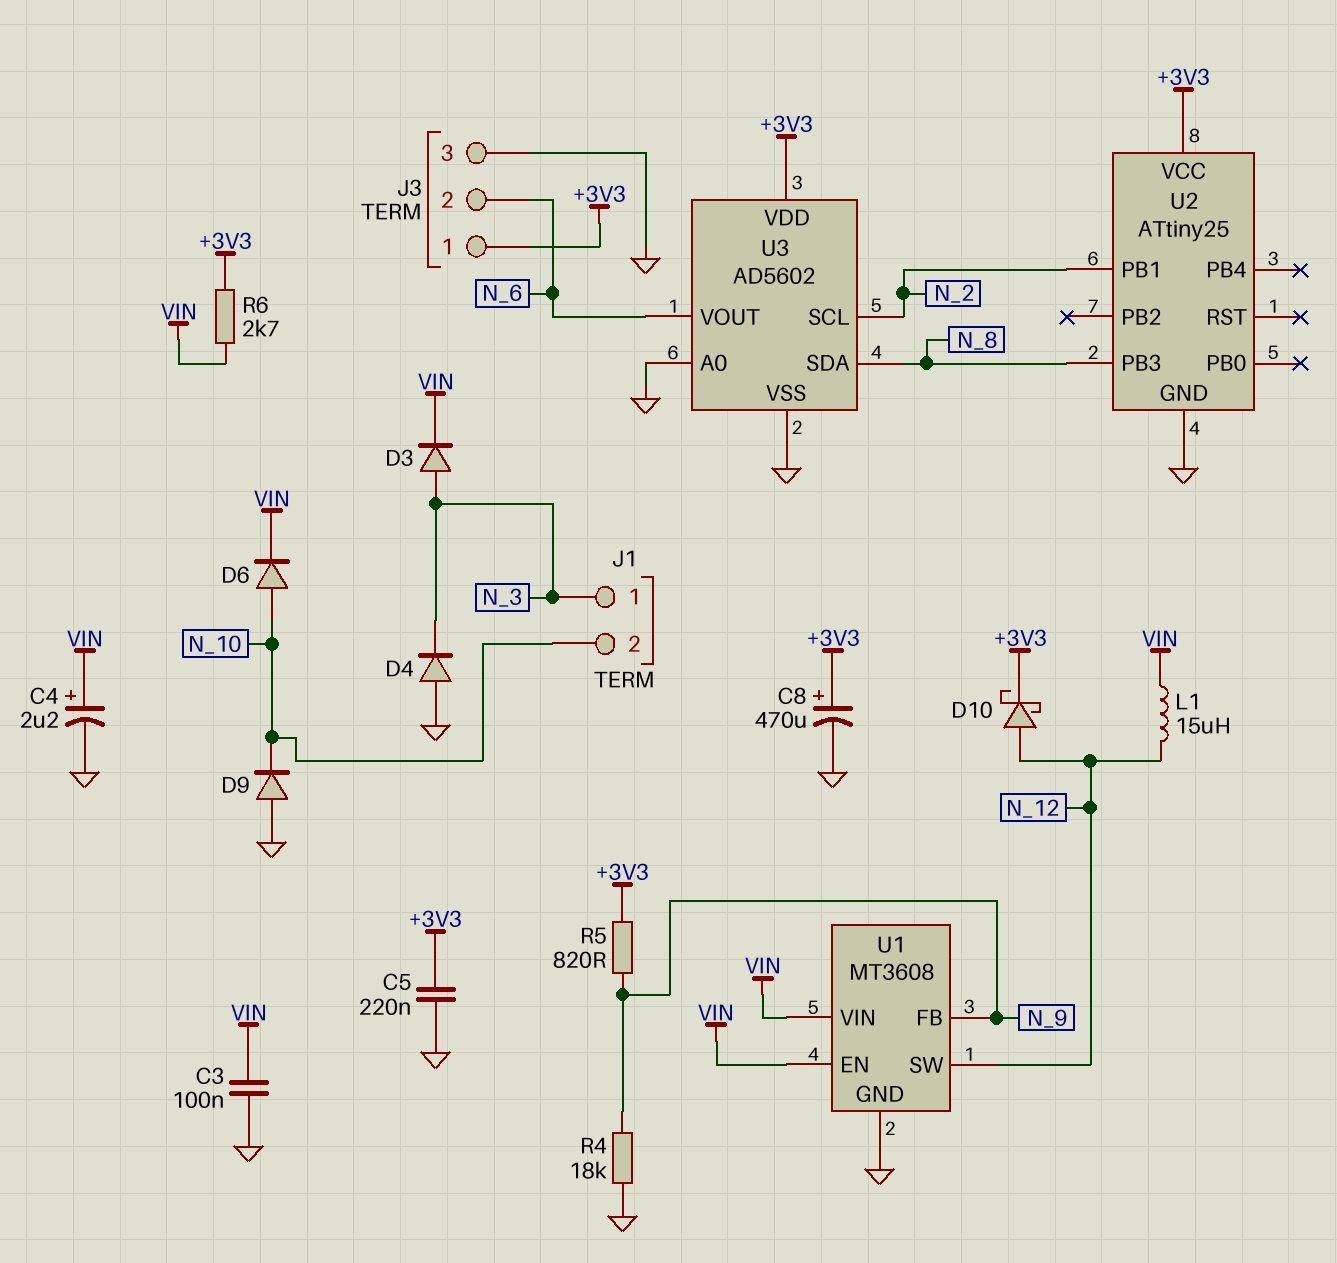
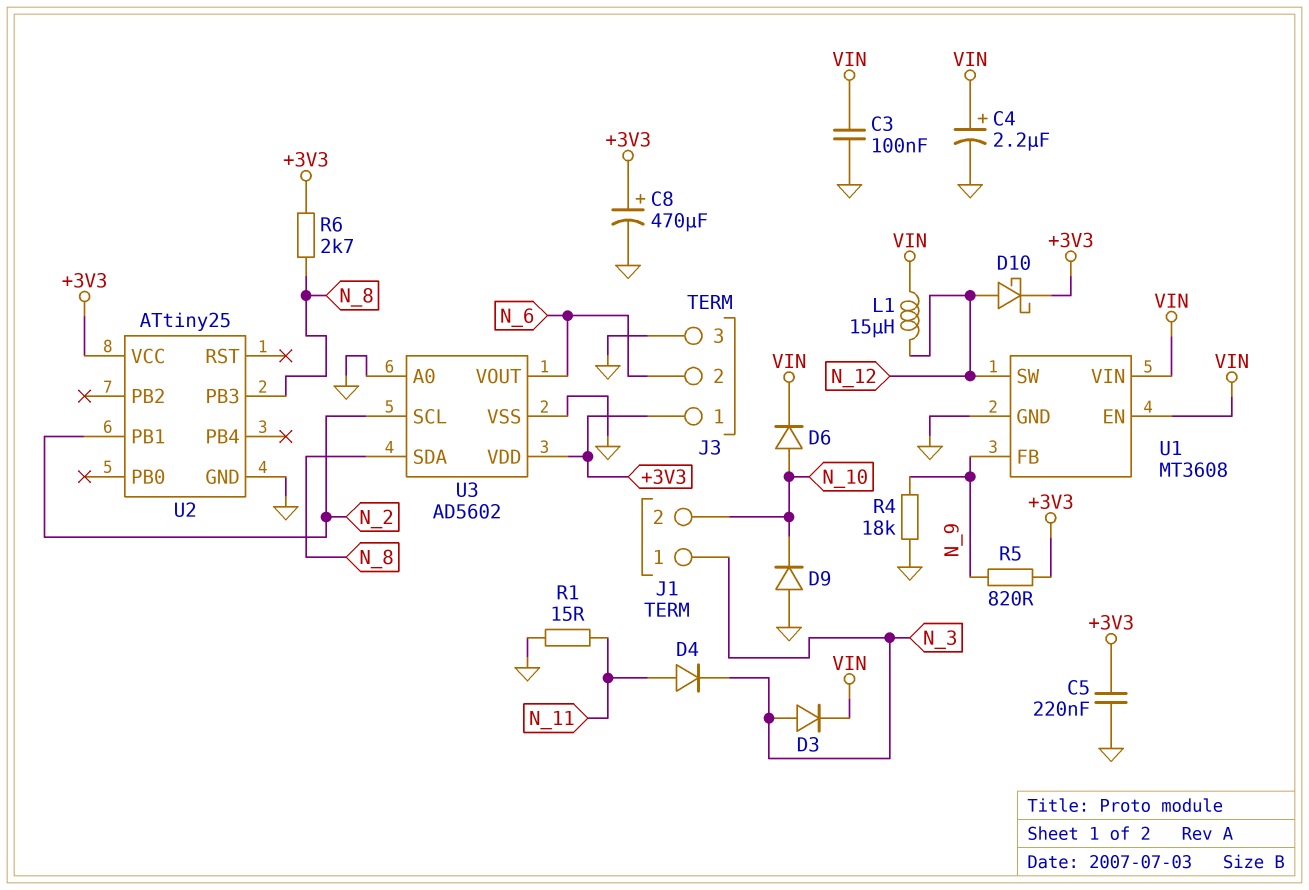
D4: diode (A GND, K N_3) -> diode (A N_11, K N_3)
R1: none -> 15 (GND, N_11)
R6: 2.7k (+3V3, VIN) -> 2.7k (+3V3, N_8)

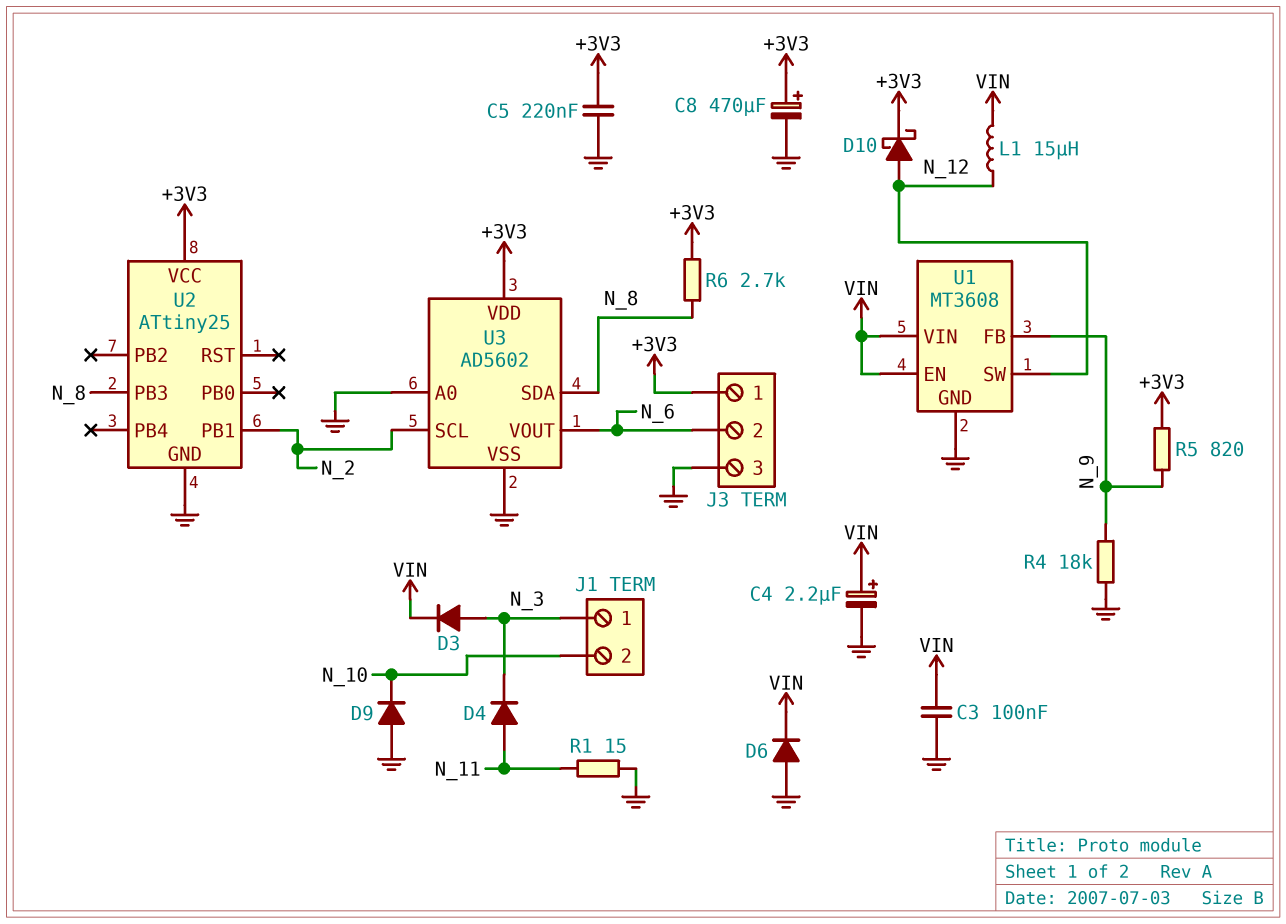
D6: diode (A N_10, K VIN) -> diode (A GND, K VIN)

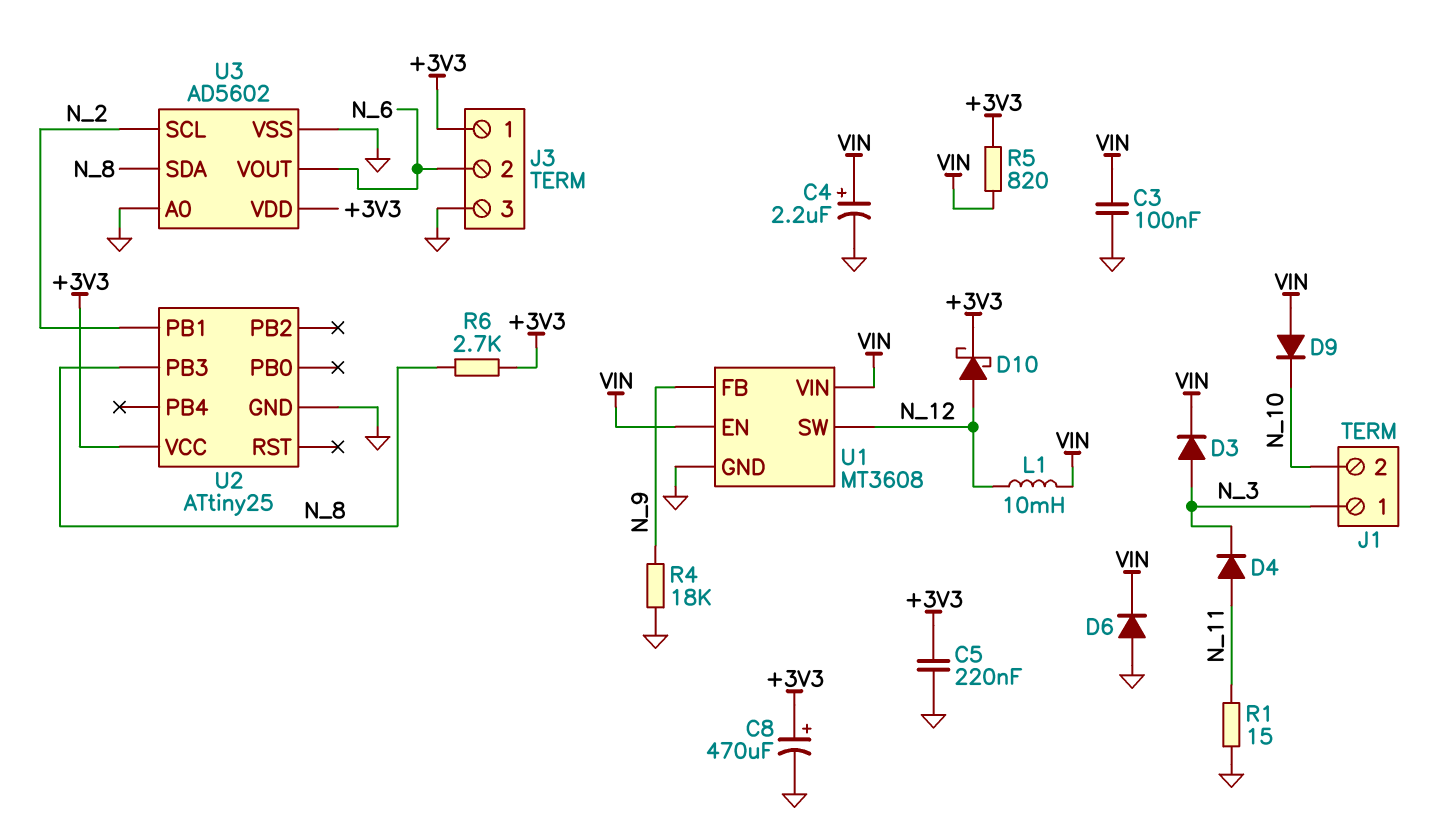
D9: diode (A GND, K N_10) -> diode (A VIN, K N_10)
L1: 15uH (N_12, VIN) -> 10mH (N_12, VIN)
R5: 820 (+3V3, N_9) -> 820 (+3V3, VIN)

